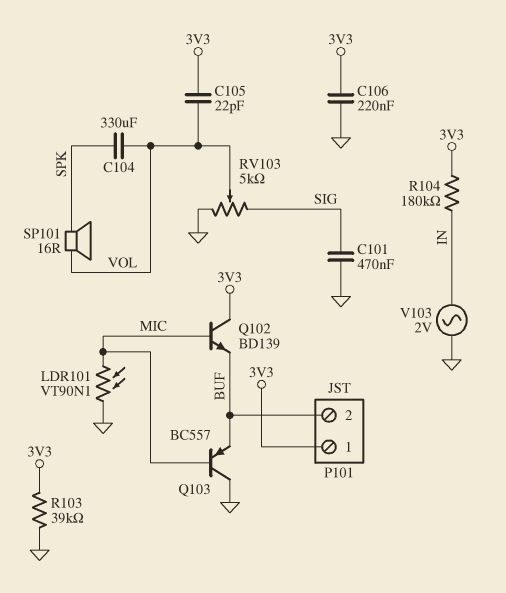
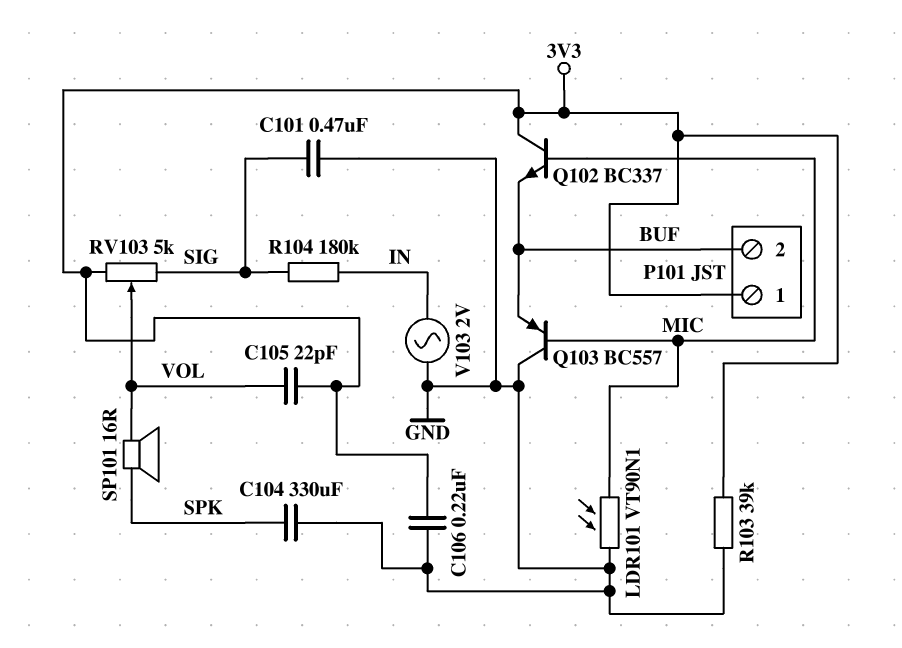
C104: 330uF (SPK, VOL) -> 330uF (GND, SPK)
Q102: NPN BD139 (B MIC, C 3V3, E BUF) -> NPN BC337 (B MIC, C 3V3, E BUF)
R104: 180k (3V3, IN) -> 180k (IN, SIG)
RV103: 5k (GND, SIG, wiper VOL) -> 5k (3V3, SIG, wiper VOL)

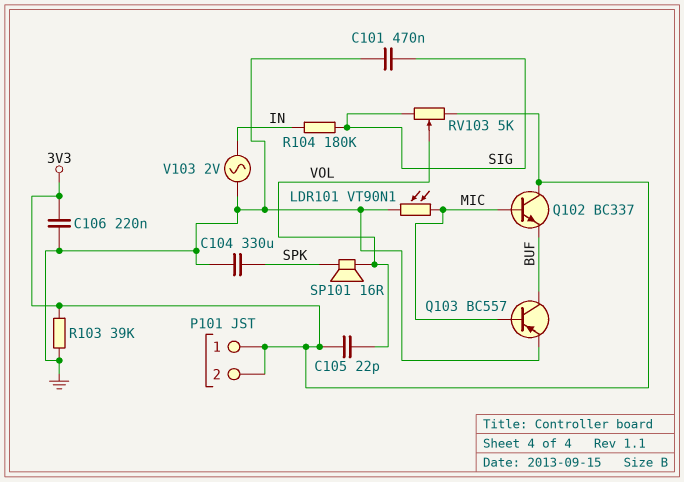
P101 pin 2: BUF -> 3V3
Q103: PNP BC557 (B MIC, C GND, E BUF) -> PNP BC557 (B MIC, C BUF, E GND)

